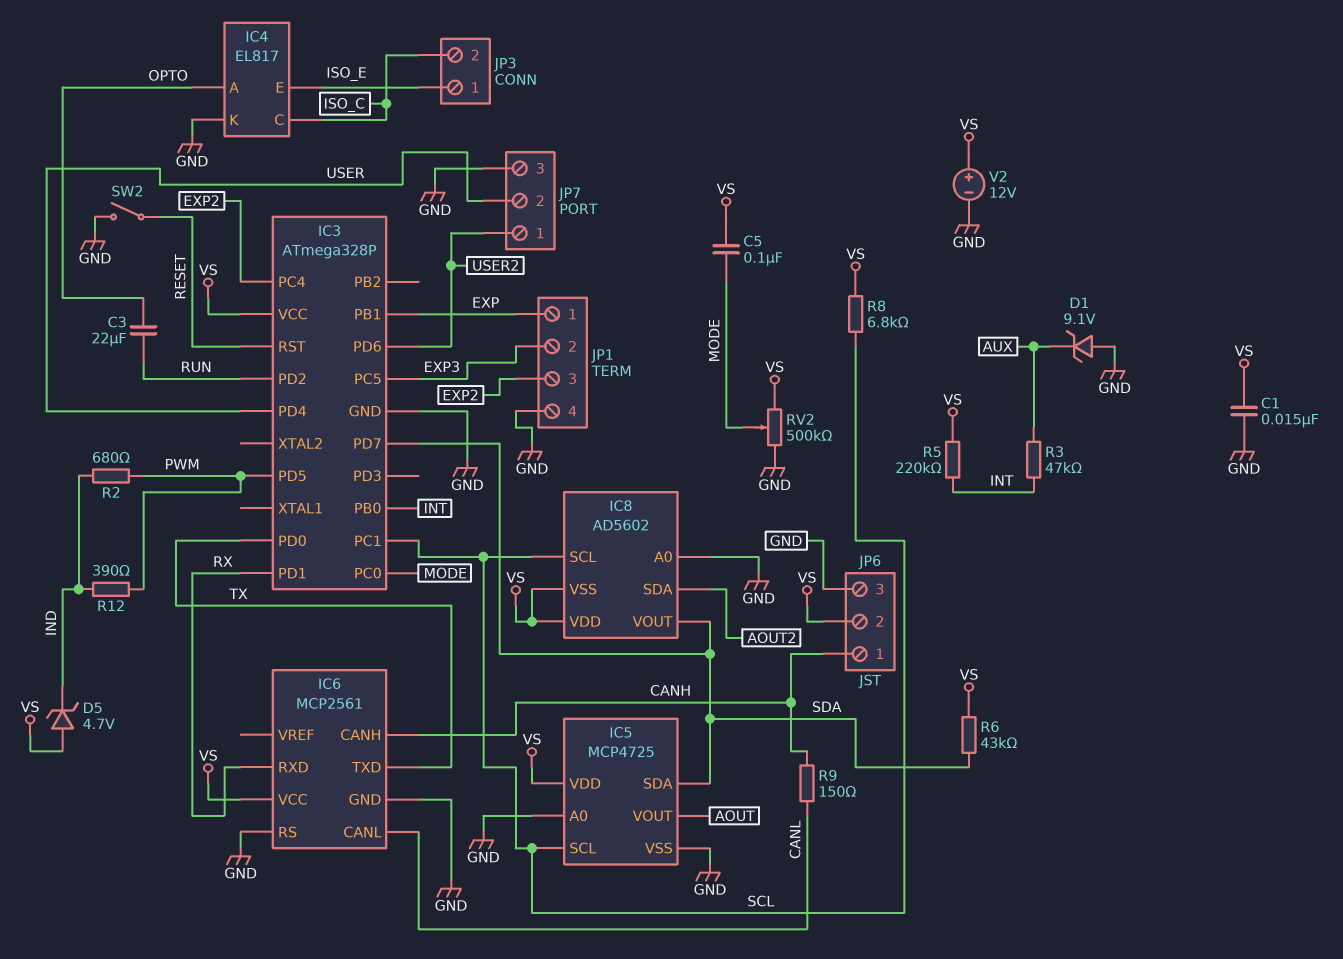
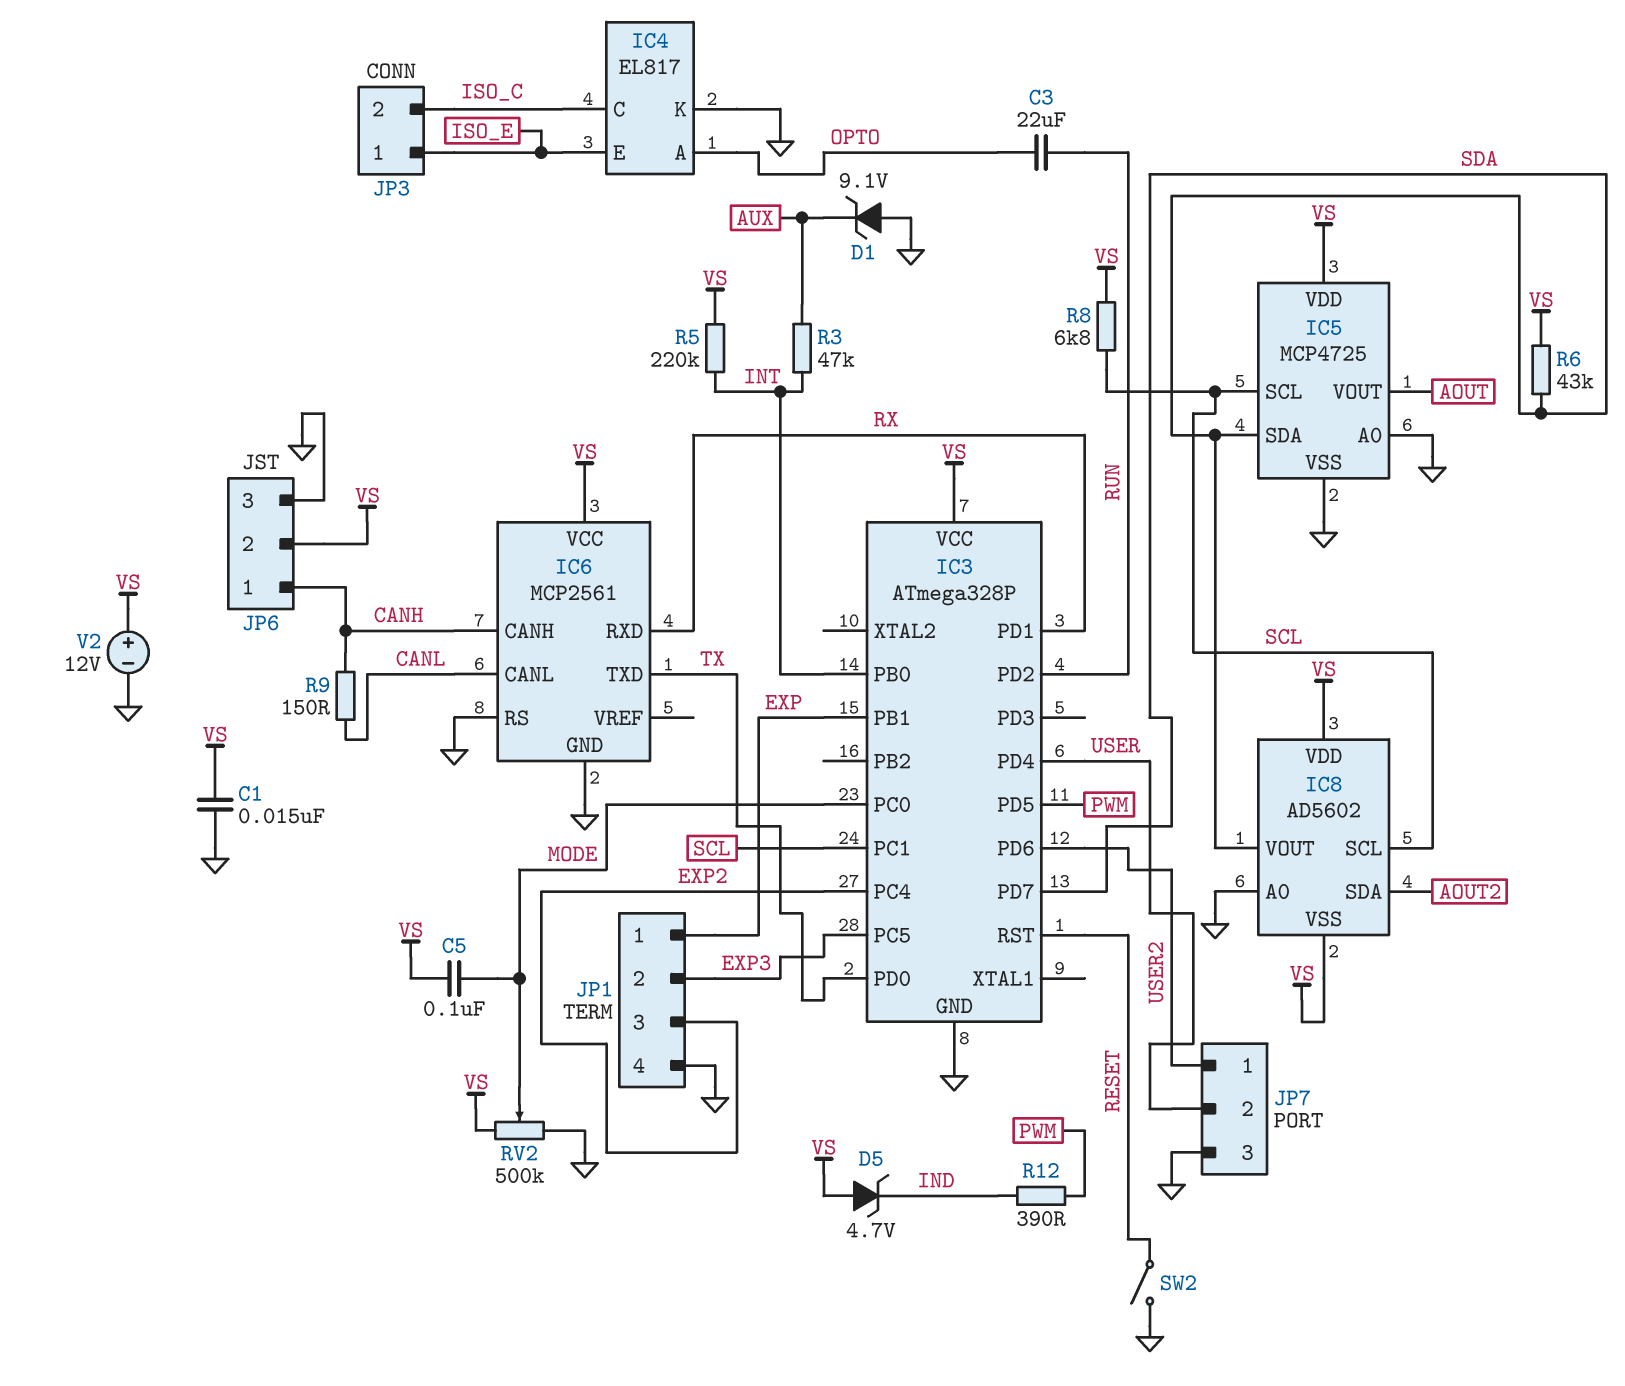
R2: 680 (IND, PWM) -> none

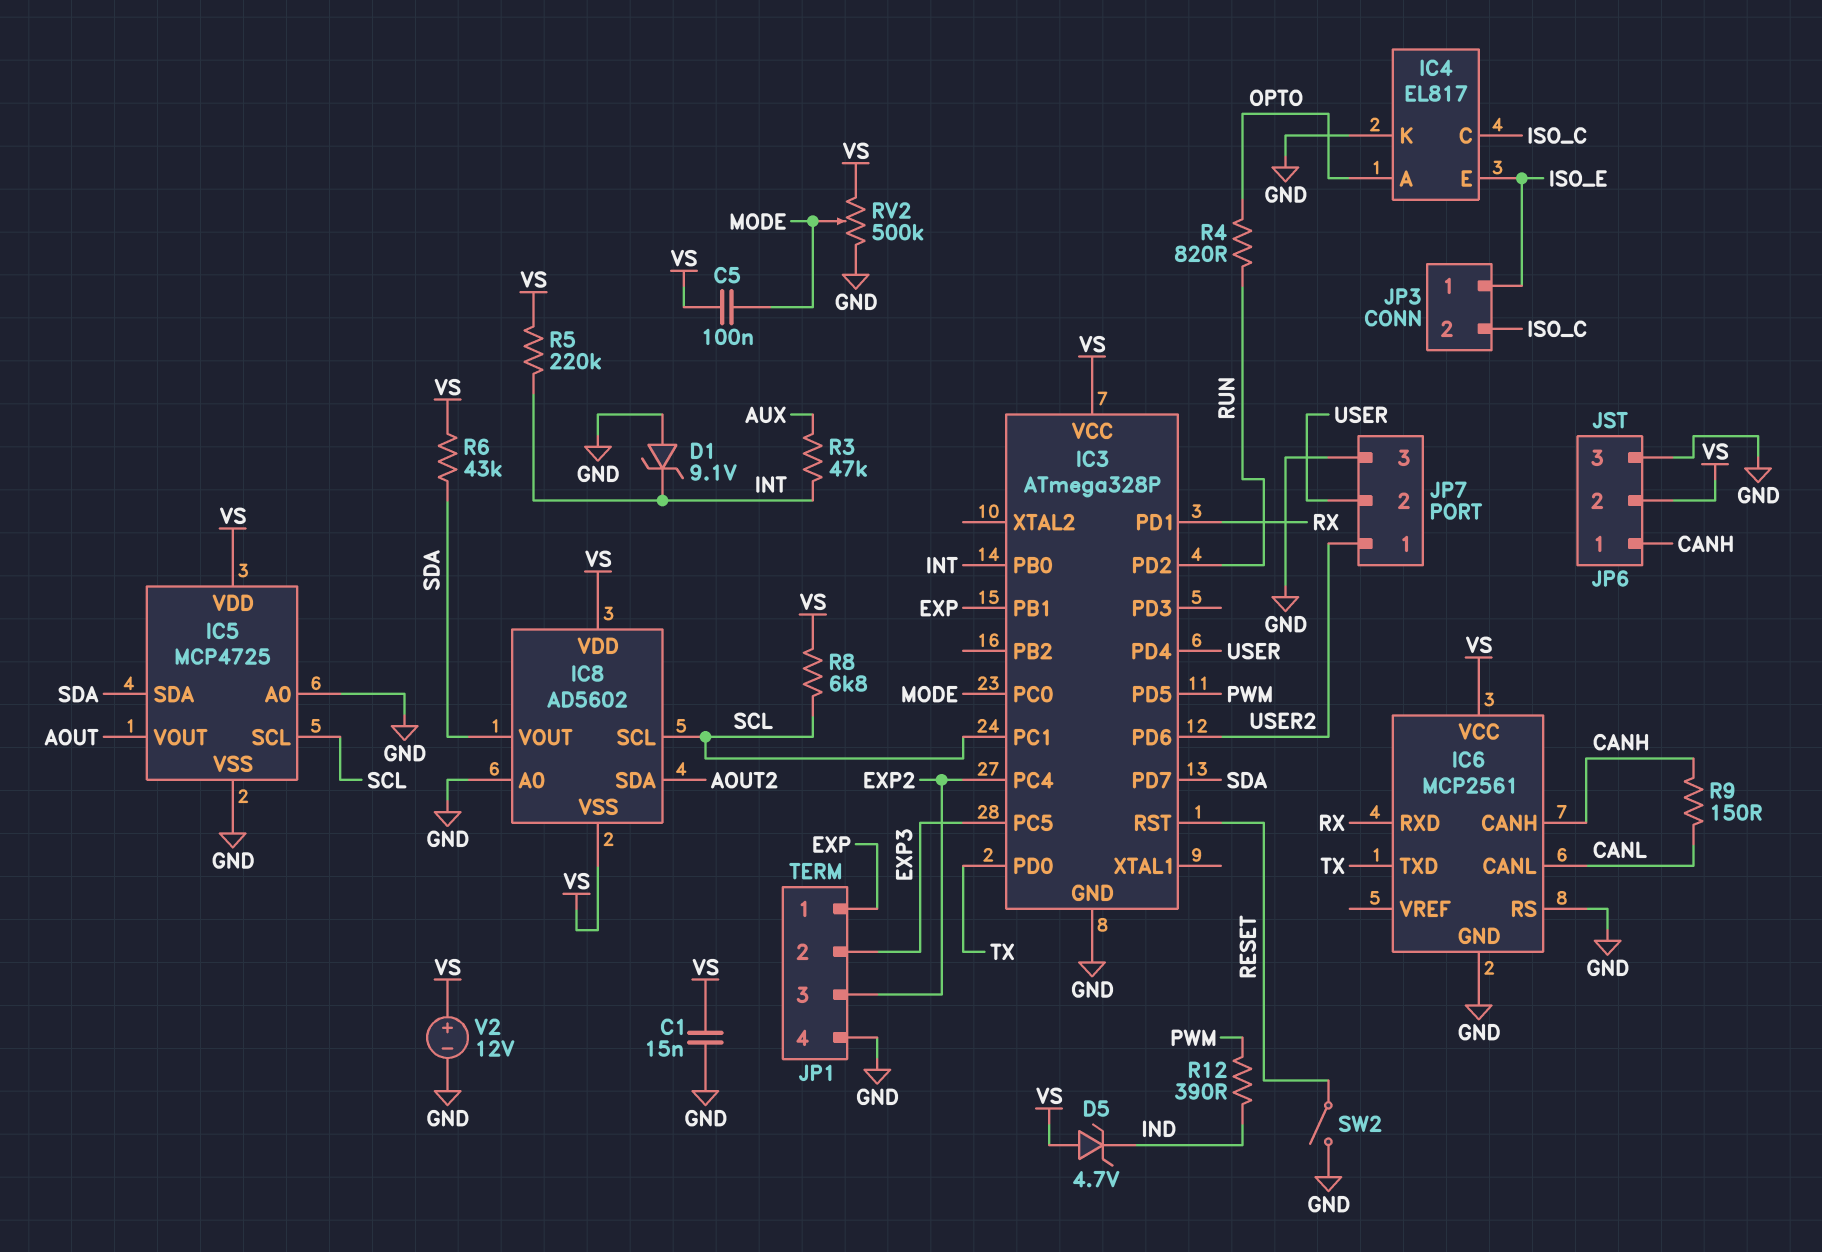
C3: 22uF (OPTO, RUN) -> none
D1: zener 9.1V (A GND, K AUX) -> zener 9.1V (A GND, K INT)
R4: none -> 820 (OPTO, RUN)

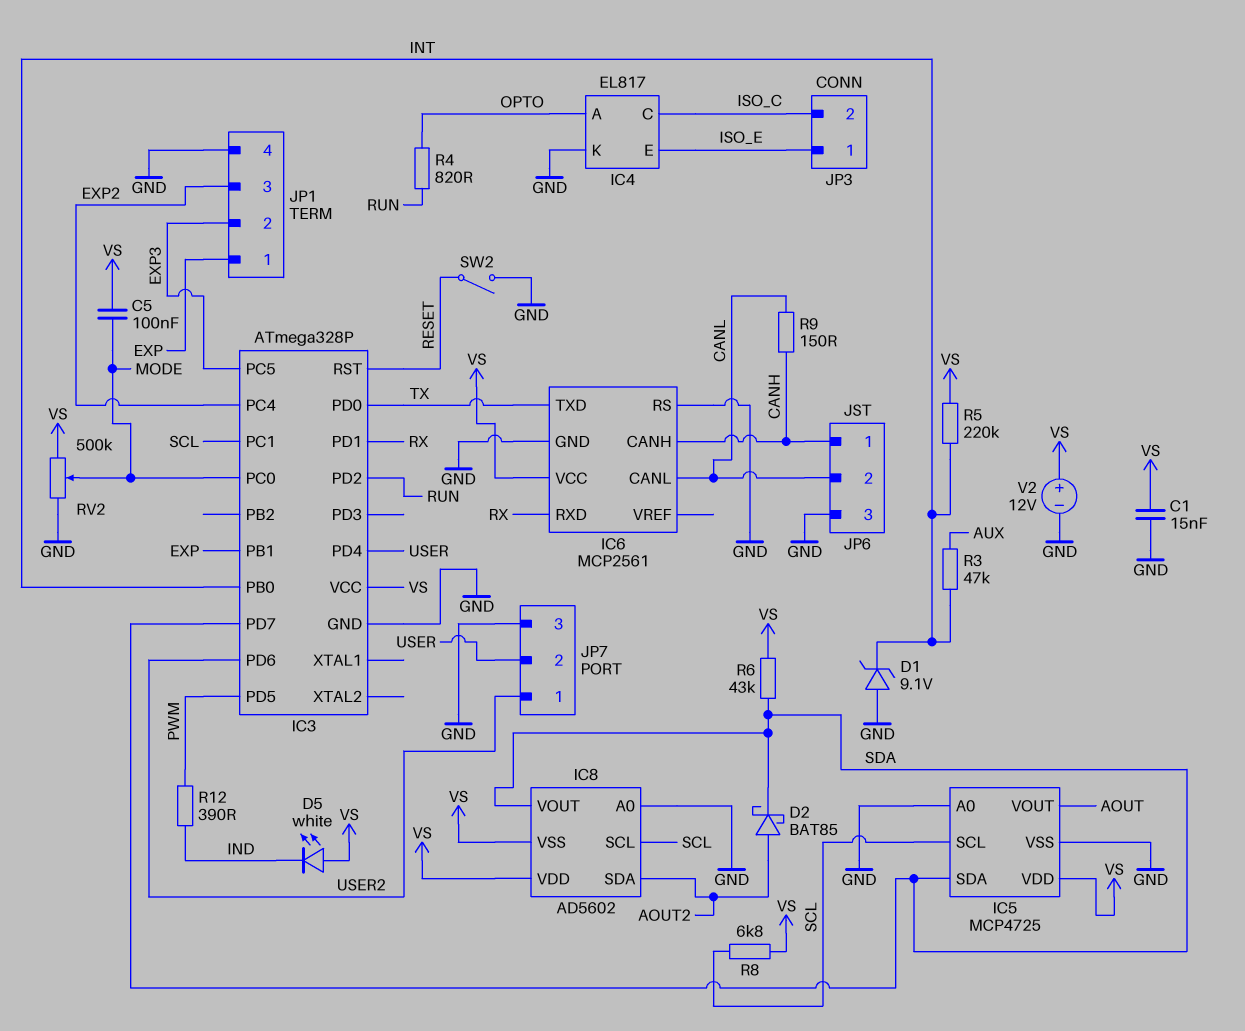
D2: none -> schottky BAT85 (A AOUT2, K SDA)
D5: zener 4.7V (A VS, K IND) -> LED white (A VS, K IND)
JP6 pin 2: VS -> CANL

